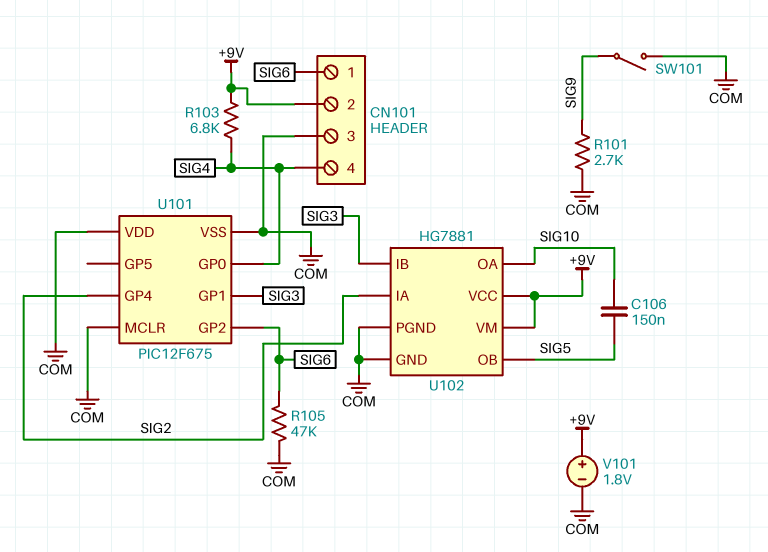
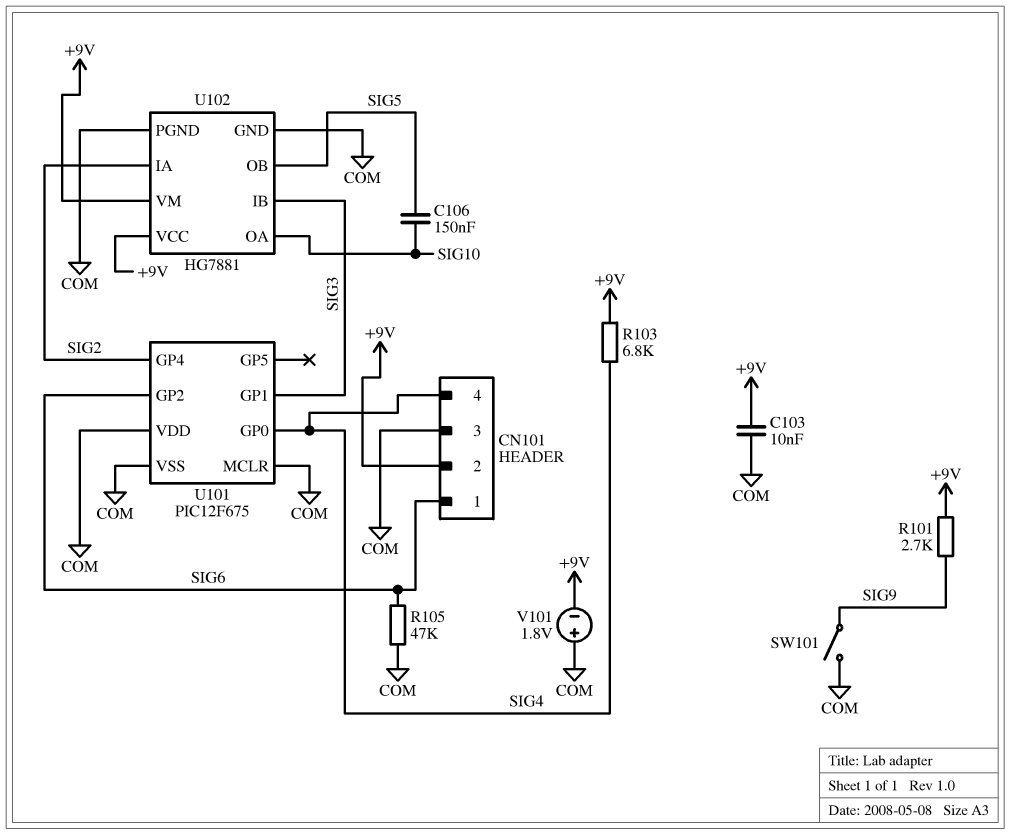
C103: none -> 10nF (+9V, COM)
R101: 2.7k (COM, SIG9) -> 2.7k (+9V, SIG9)
V101: 1.8V (plus +9V, minus COM) -> 1.8V (plus COM, minus +9V)

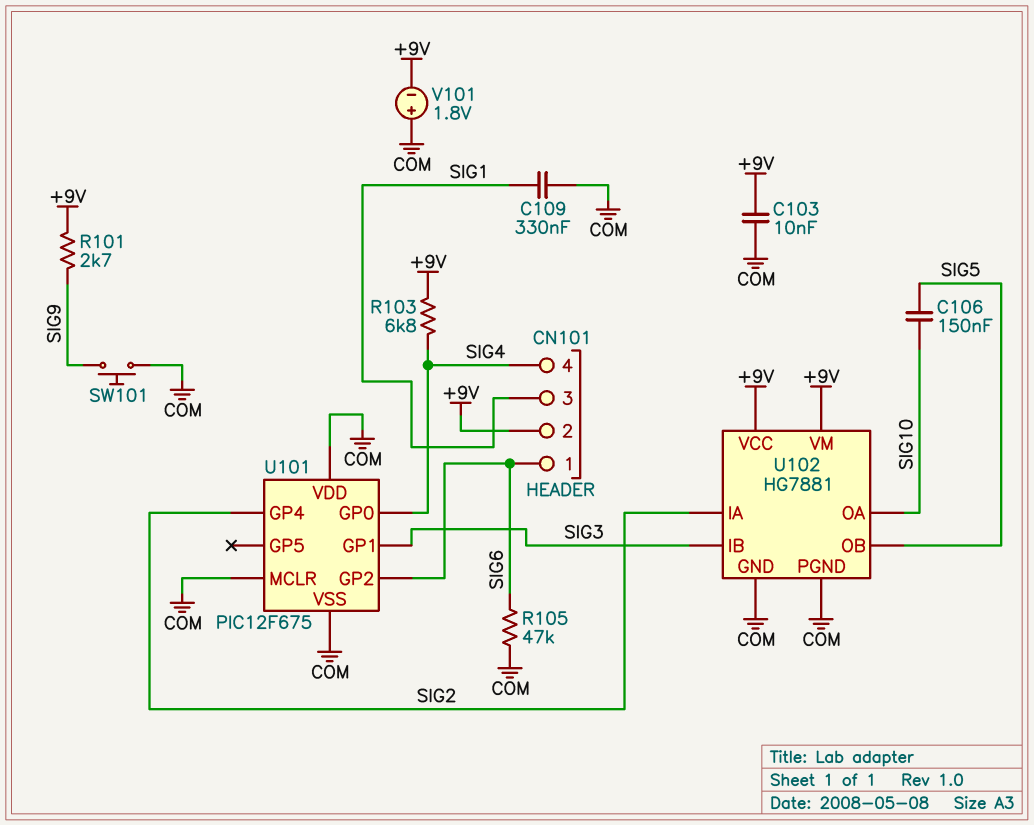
C109: none -> 330nF (COM, SIG1)
CN101 pin 3: COM -> SIG1
SW101: switch (COM, SIG9) -> button (COM, SIG9)

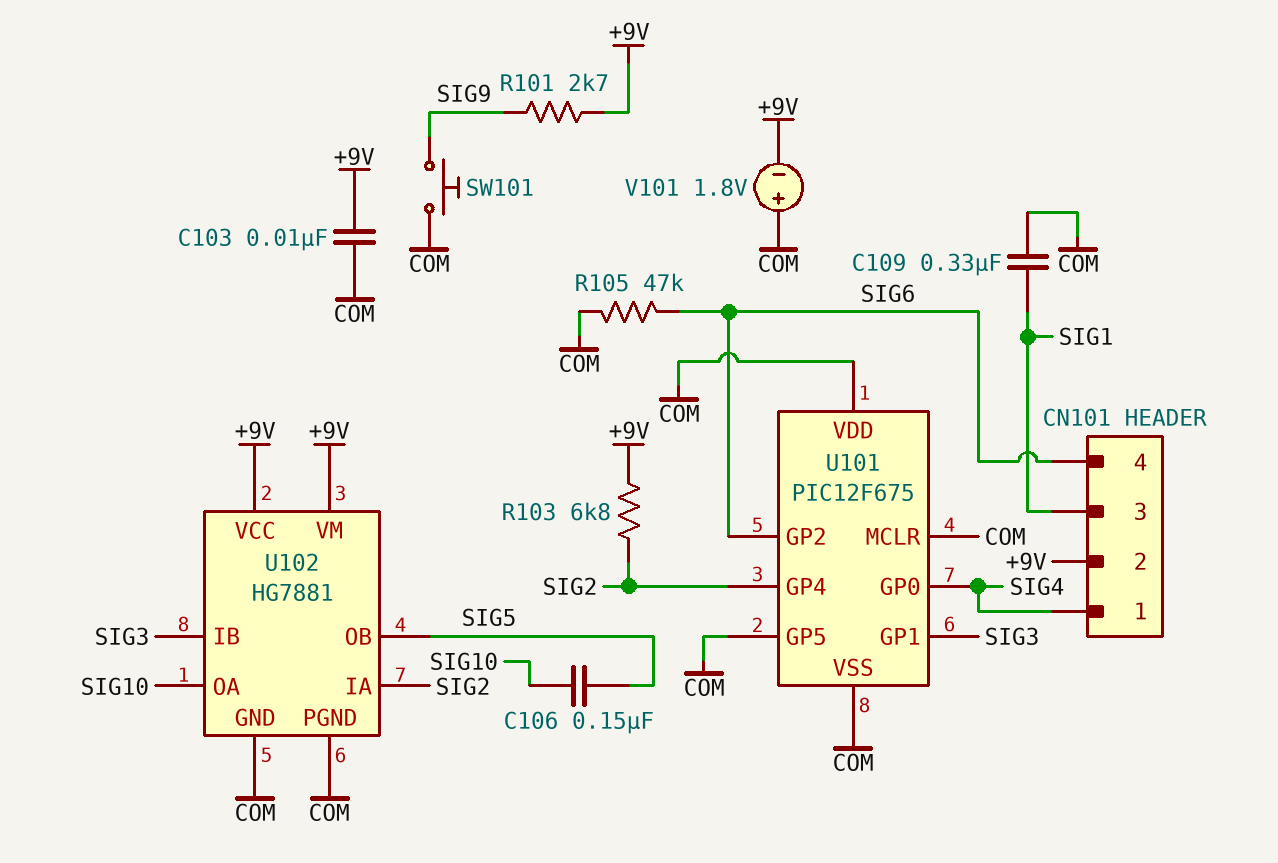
CN101 pin 1: SIG6 -> SIG4
CN101 pin 4: SIG4 -> SIG6
R103: 6.8k (+9V, SIG4) -> 6.8k (+9V, SIG2)
U101 pin GP5: none -> COM

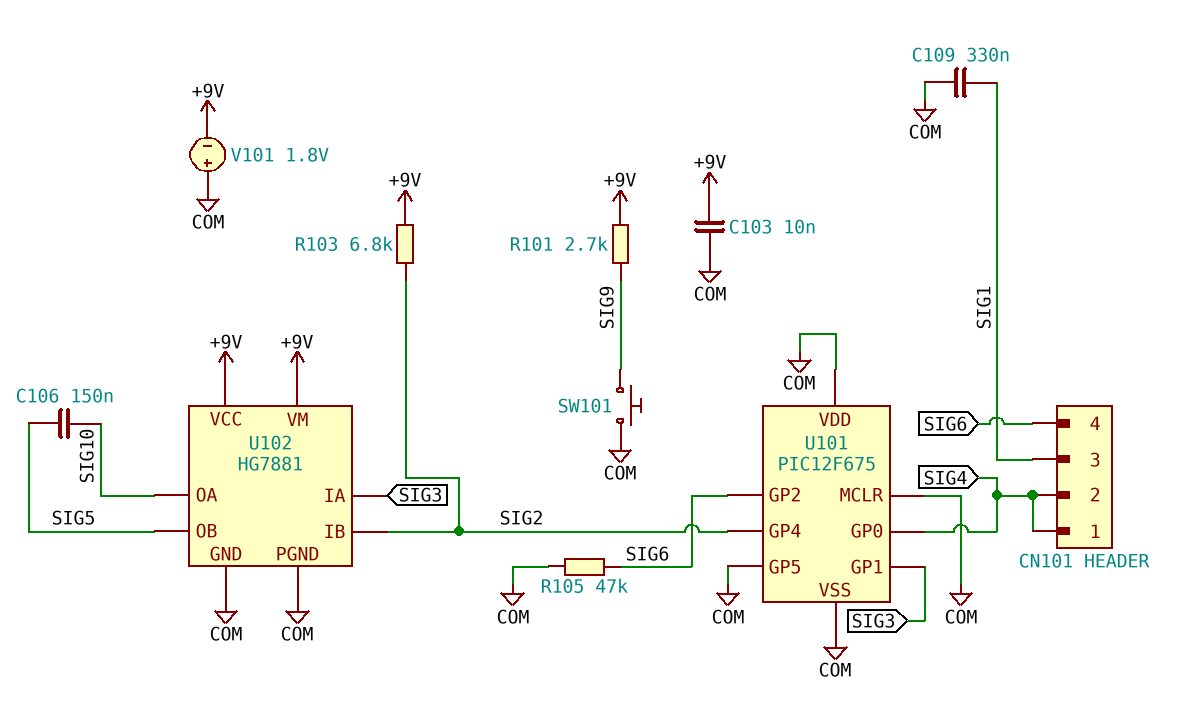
CN101 pin 2: +9V -> SIG4
U102 pin IA: SIG2 -> SIG3
U102 pin IB: SIG3 -> SIG2

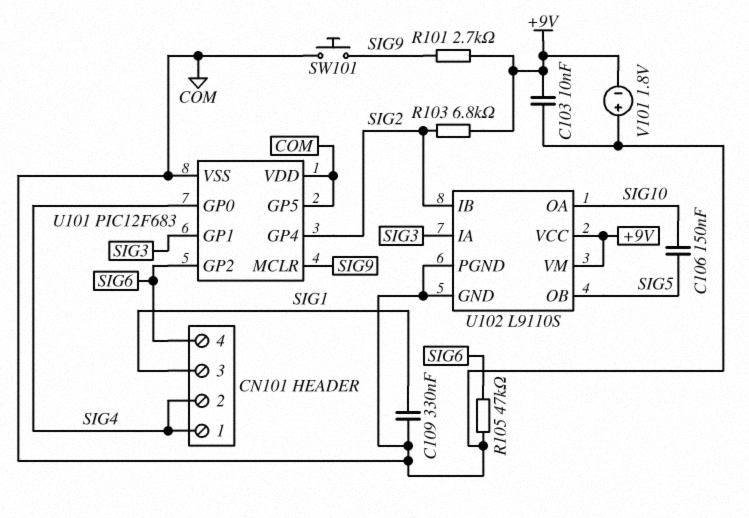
U101: PIC12F675 -> PIC12F683
U101 pin MCLR: COM -> SIG9
U102: HG7881 -> L9110S

